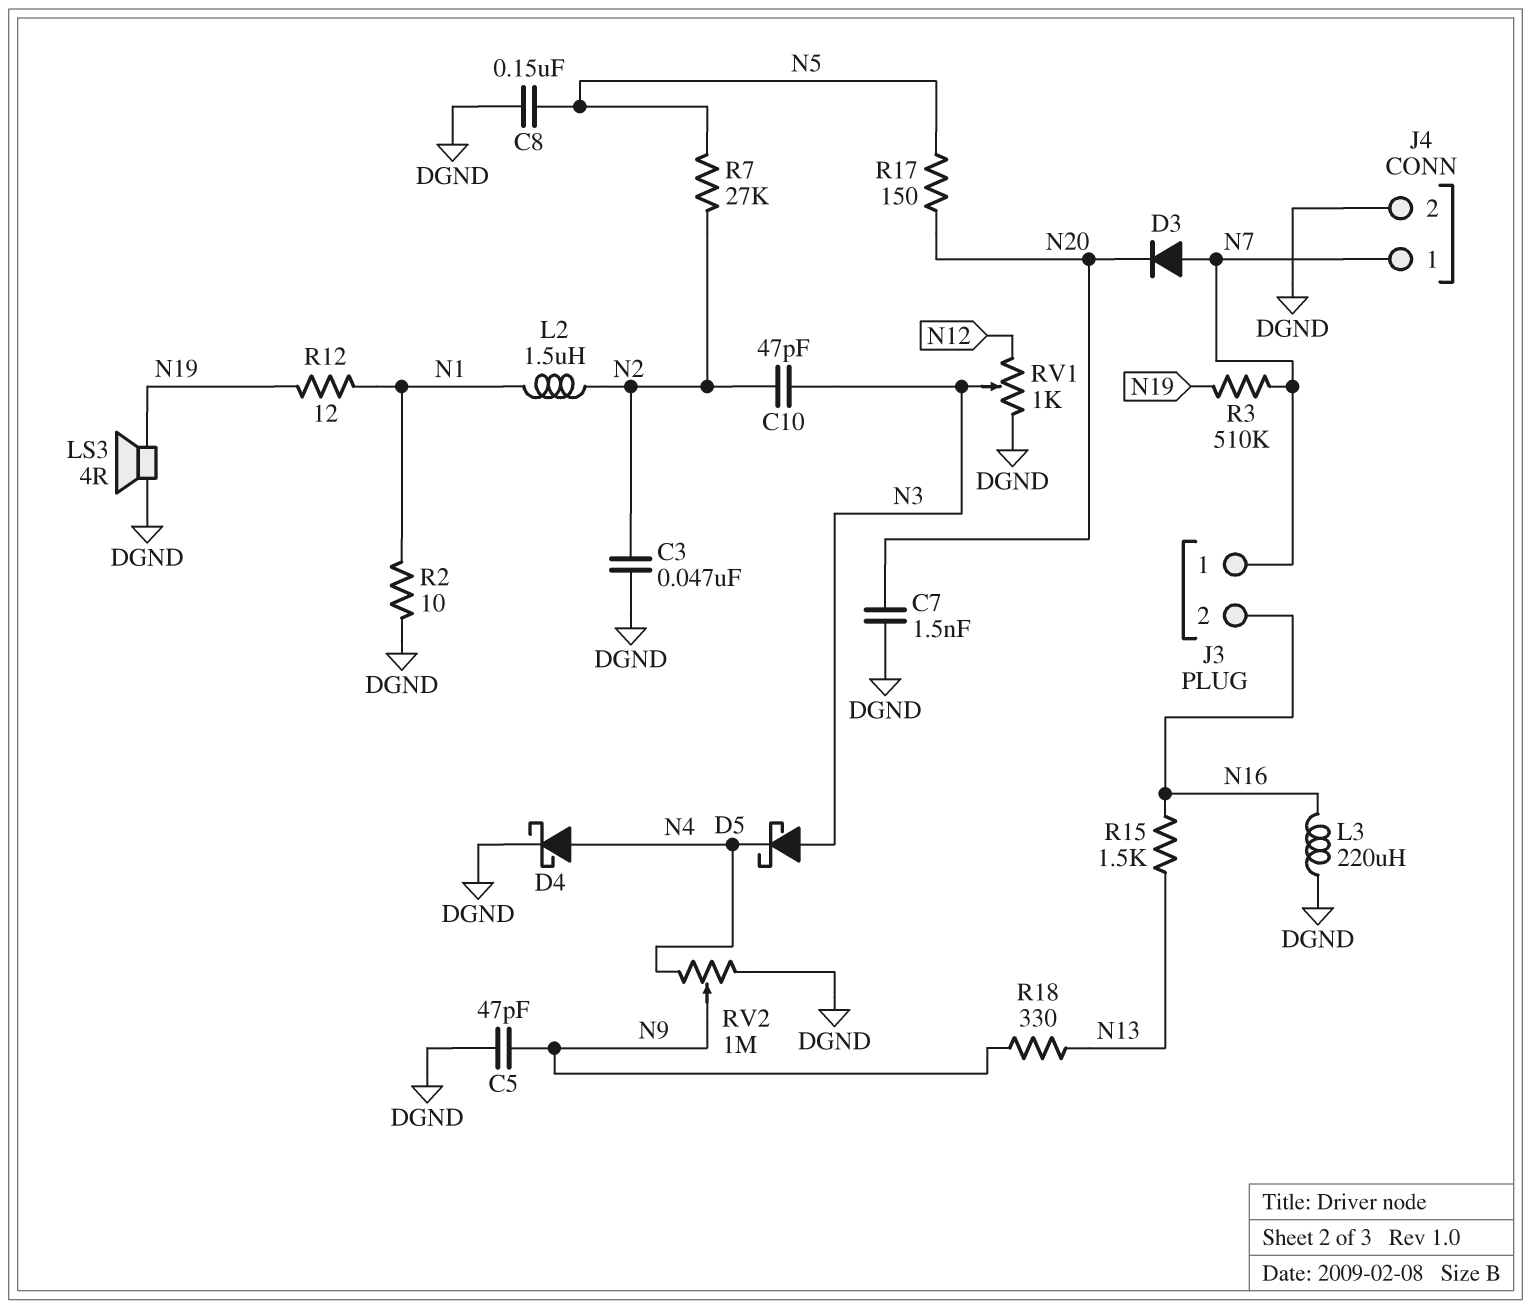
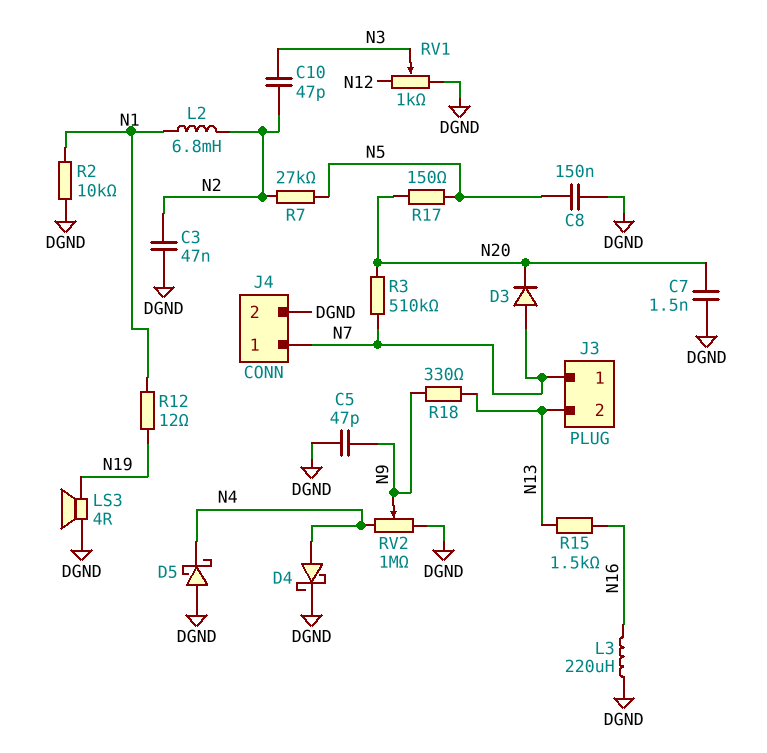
D5: schottky (A N3, K N4) -> schottky (A DGND, K N4)
J3 pin 2: N16 -> N13
L2: 1.5uH (N1, N2) -> 6.8mH (N1, N2)
R2: 10 (DGND, N1) -> 10k (DGND, N1)
R3: 510k (N7, N19) -> 510k (N7, N20)

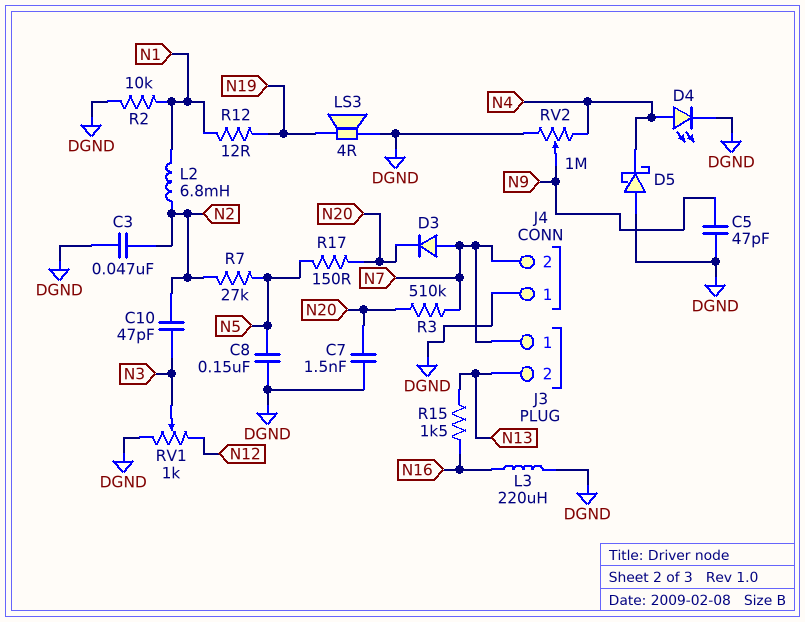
D4: schottky (A N4, K DGND) -> LED (A N4, K DGND)
J4 pin 1: N7 -> DGND
J4 pin 2: DGND -> N7
R18: 330 (N9, N13) -> none

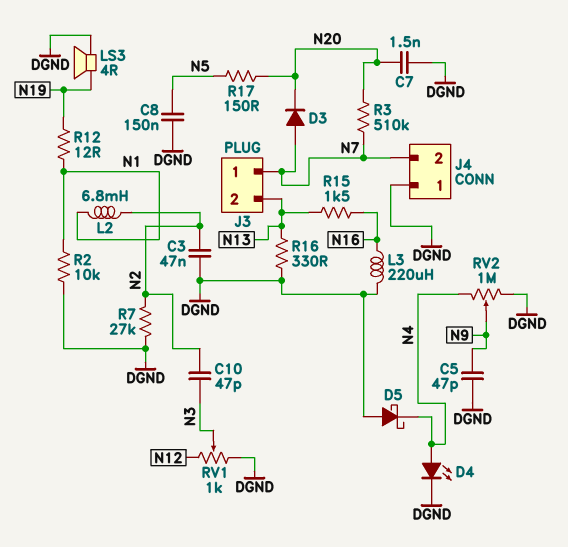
R7: 27k (N2, N5) -> 27k (DGND, N2)
R16: none -> 330 (DGND, N13)

